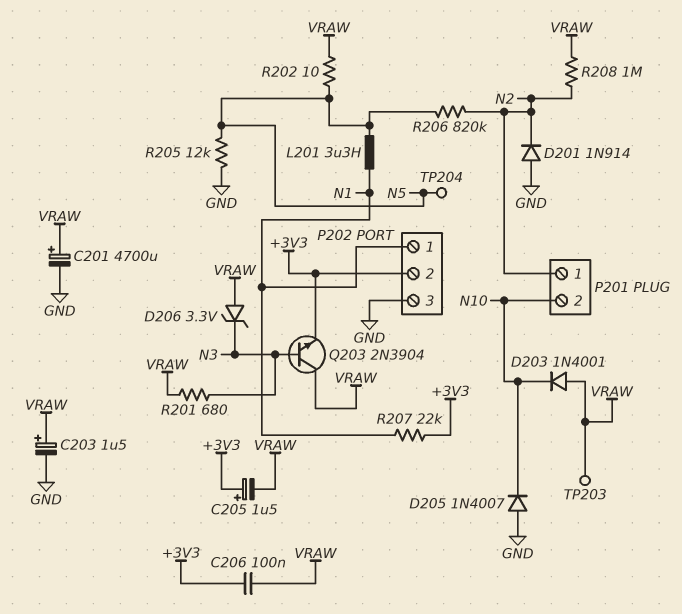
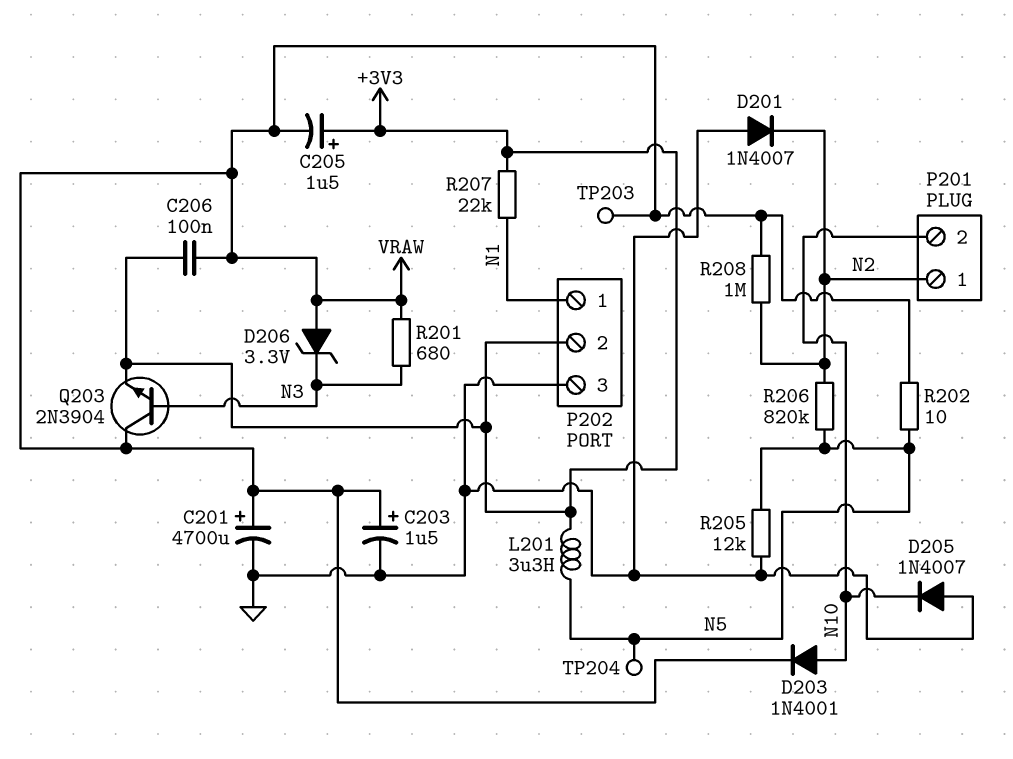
D201: diode 1N914 (A GND, K N2) -> diode 1N4007 (A GND, K N2)
D203: diode 1N4001 (A VRAW, K N10) -> diode 1N4001 (A N10, K VRAW)
L201: 3.3uH (N1, N5) -> 3.3uH (+3V3, N5)

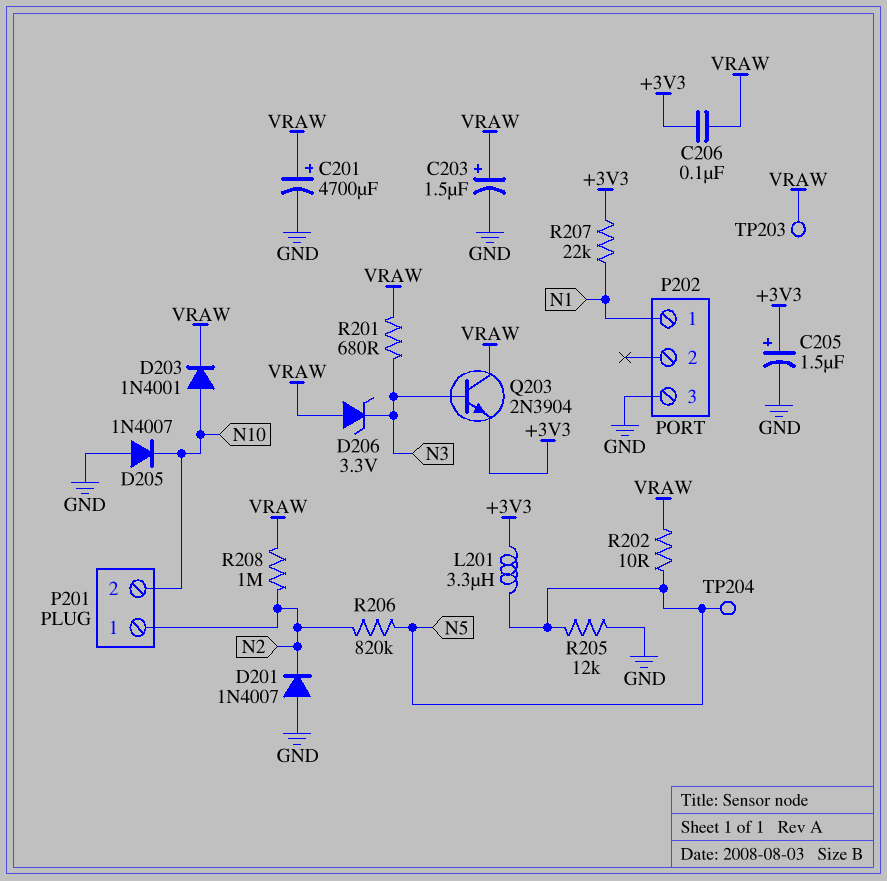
C205: 1.5uF (plus +3V3, minus VRAW) -> 1.5uF (plus +3V3, minus GND)
P202 pin 2: +3V3 -> none

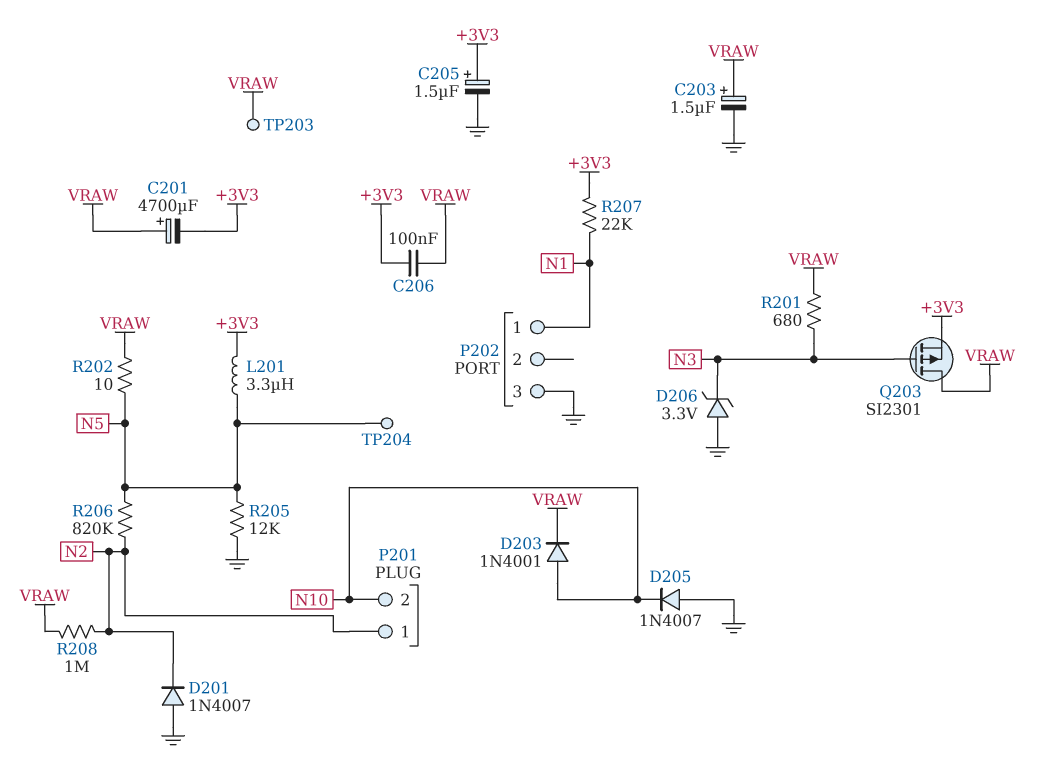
C201: 4700uF (plus VRAW, minus GND) -> 4700uF (plus VRAW, minus +3V3)
D206: zener 3.3V (A VRAW, K N3) -> zener 3.3V (A GND, K N3)
Q203: NPN 2N3904 (B N3, C VRAW, E +3V3) -> PMOS SI2301 (G N3, D VRAW, S +3V3)

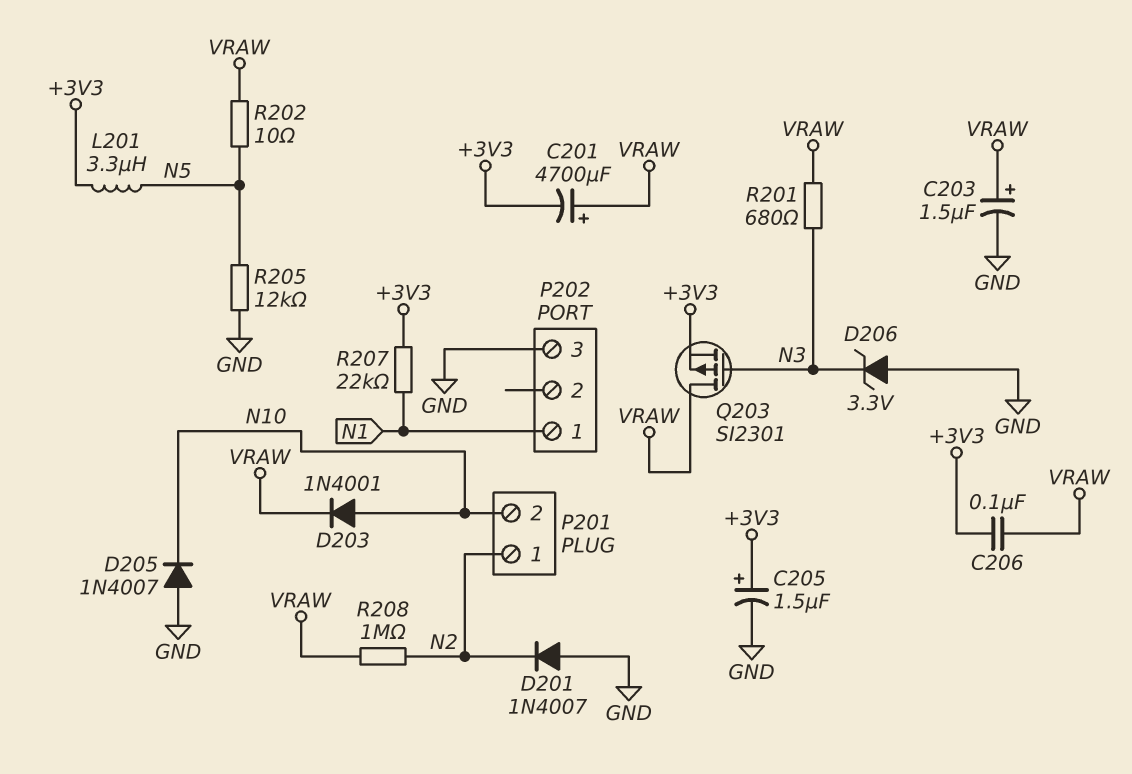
R206: 820k (N2, N5) -> none
TP203: test point (VRAW) -> none
TP204: test point (N5) -> none

